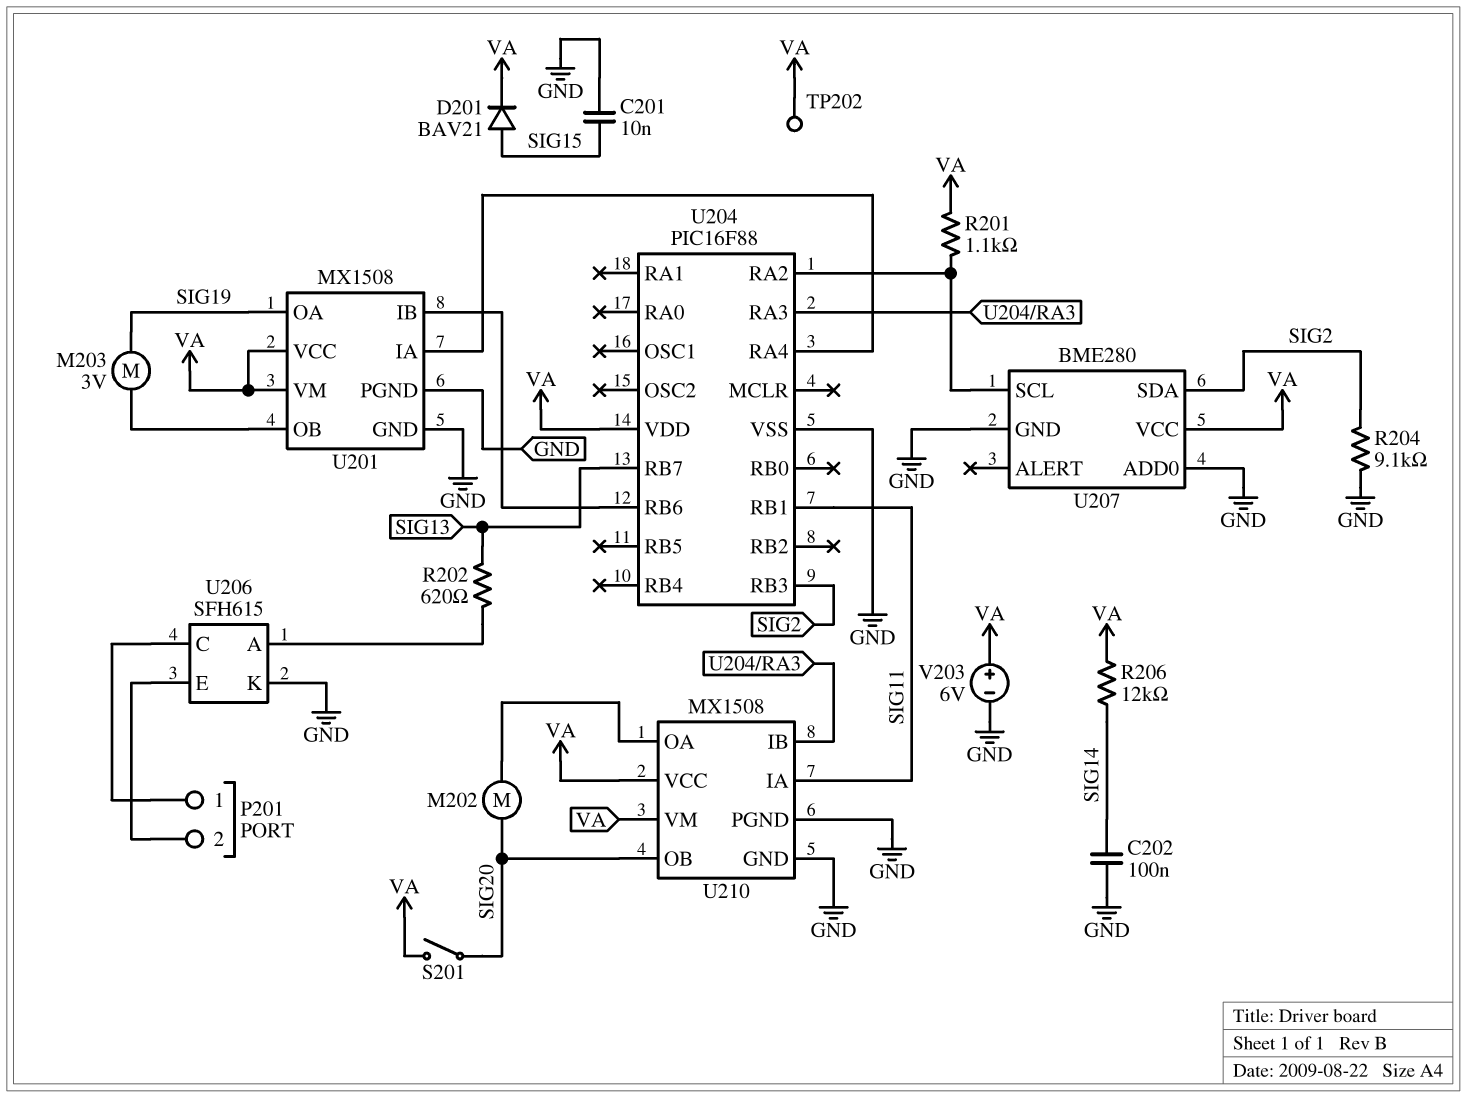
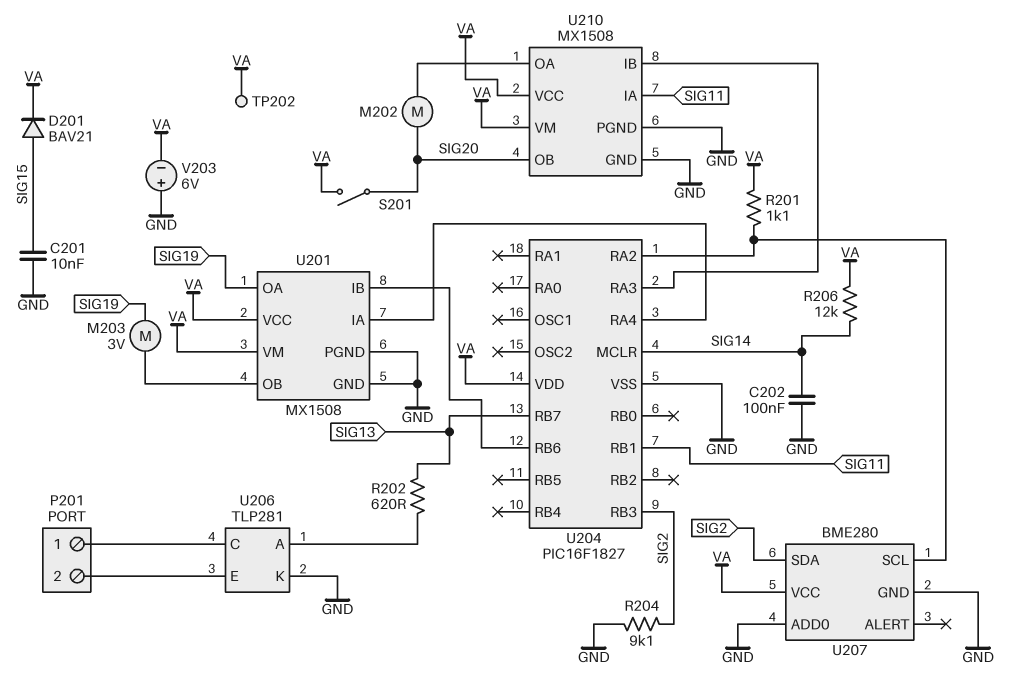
U204: PIC16F88 -> PIC16F1827
U204 pin MCLR: none -> SIG14
U206: SFH615 -> TLP281
V203: 6V (plus VA, minus GND) -> 6V (plus GND, minus VA)

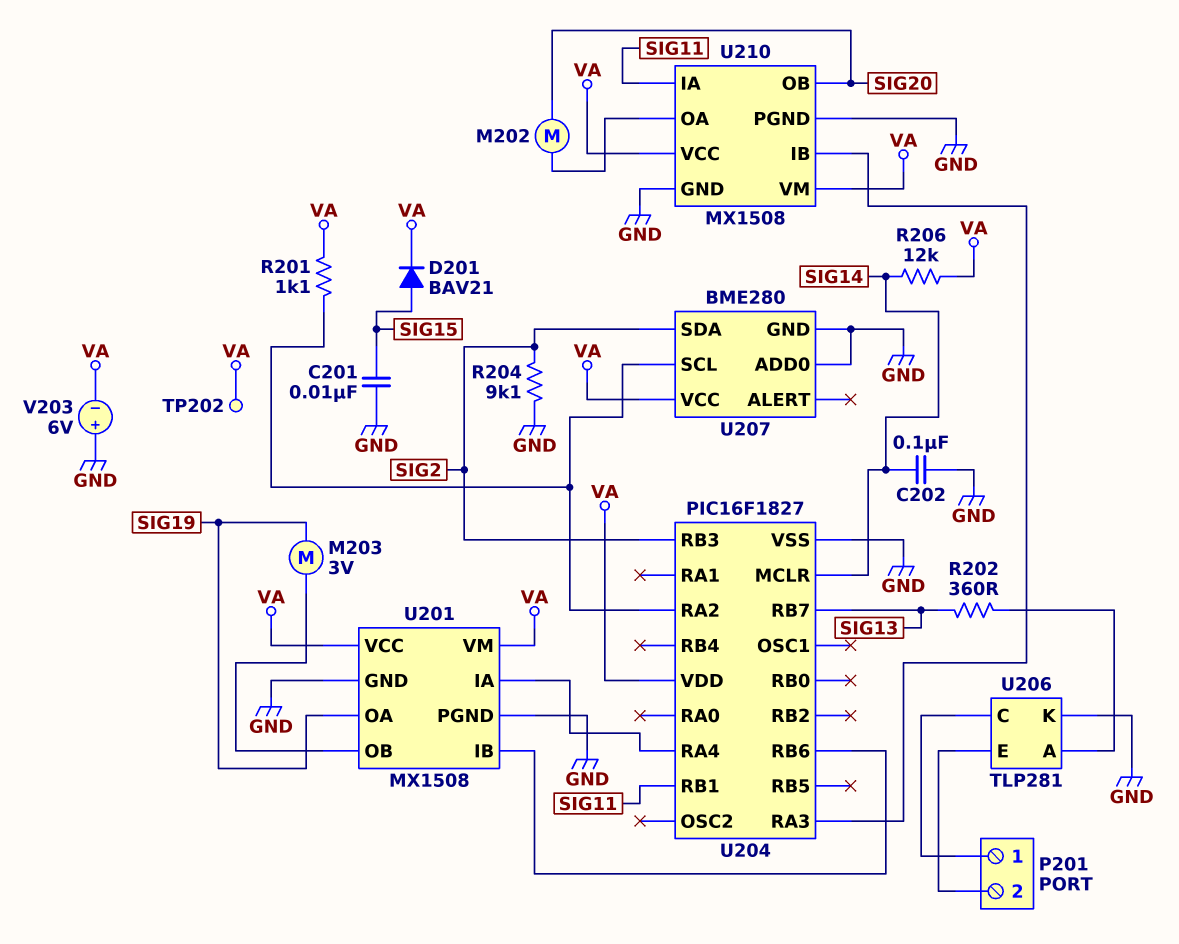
R202: 620 (SIG13, U206/A) -> 360 (SIG13, U206/A)
S201: switch (SIG20, VA) -> none

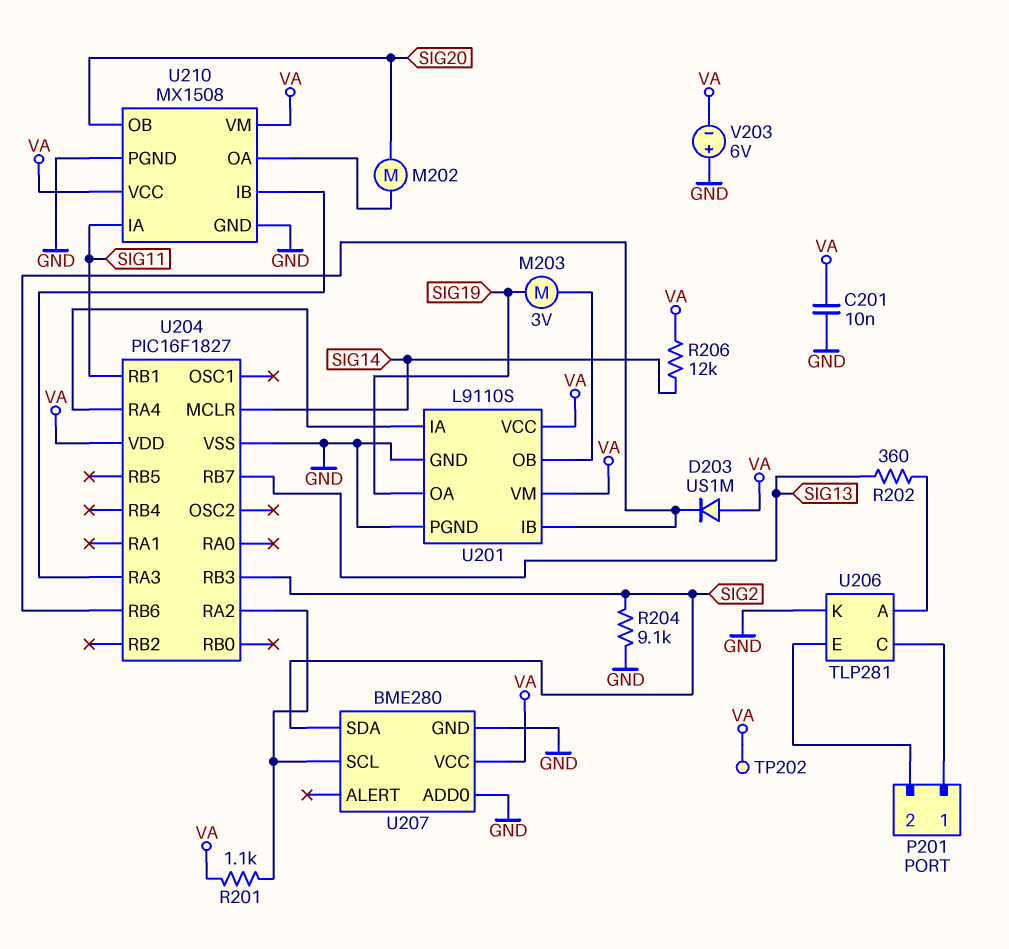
C201: 10nF (GND, SIG15) -> 10nF (GND, VA)
C202: 100nF (GND, SIG14) -> none
D201: diode BAV21 (A SIG15, K VA) -> none
D203: none -> diode US1M (A VA, K U201/IB)
U201: MX1508 -> L9110S

